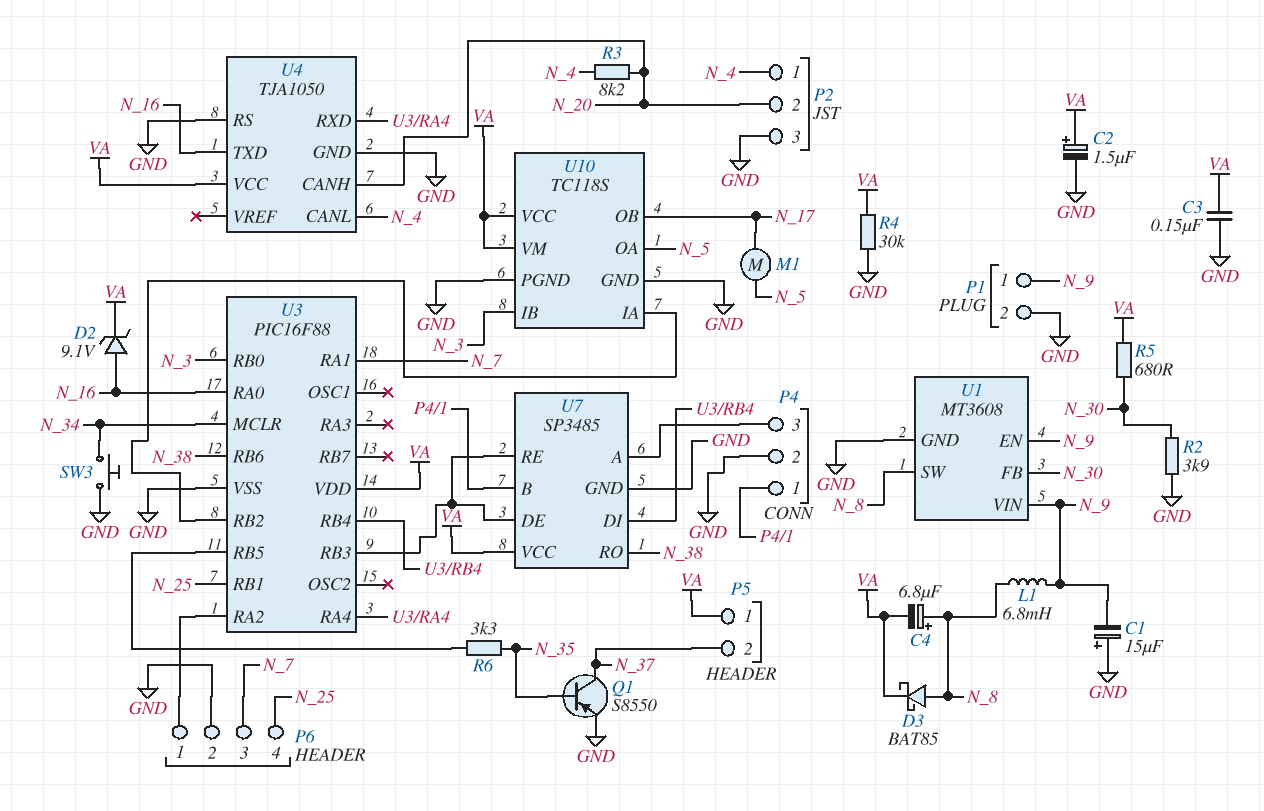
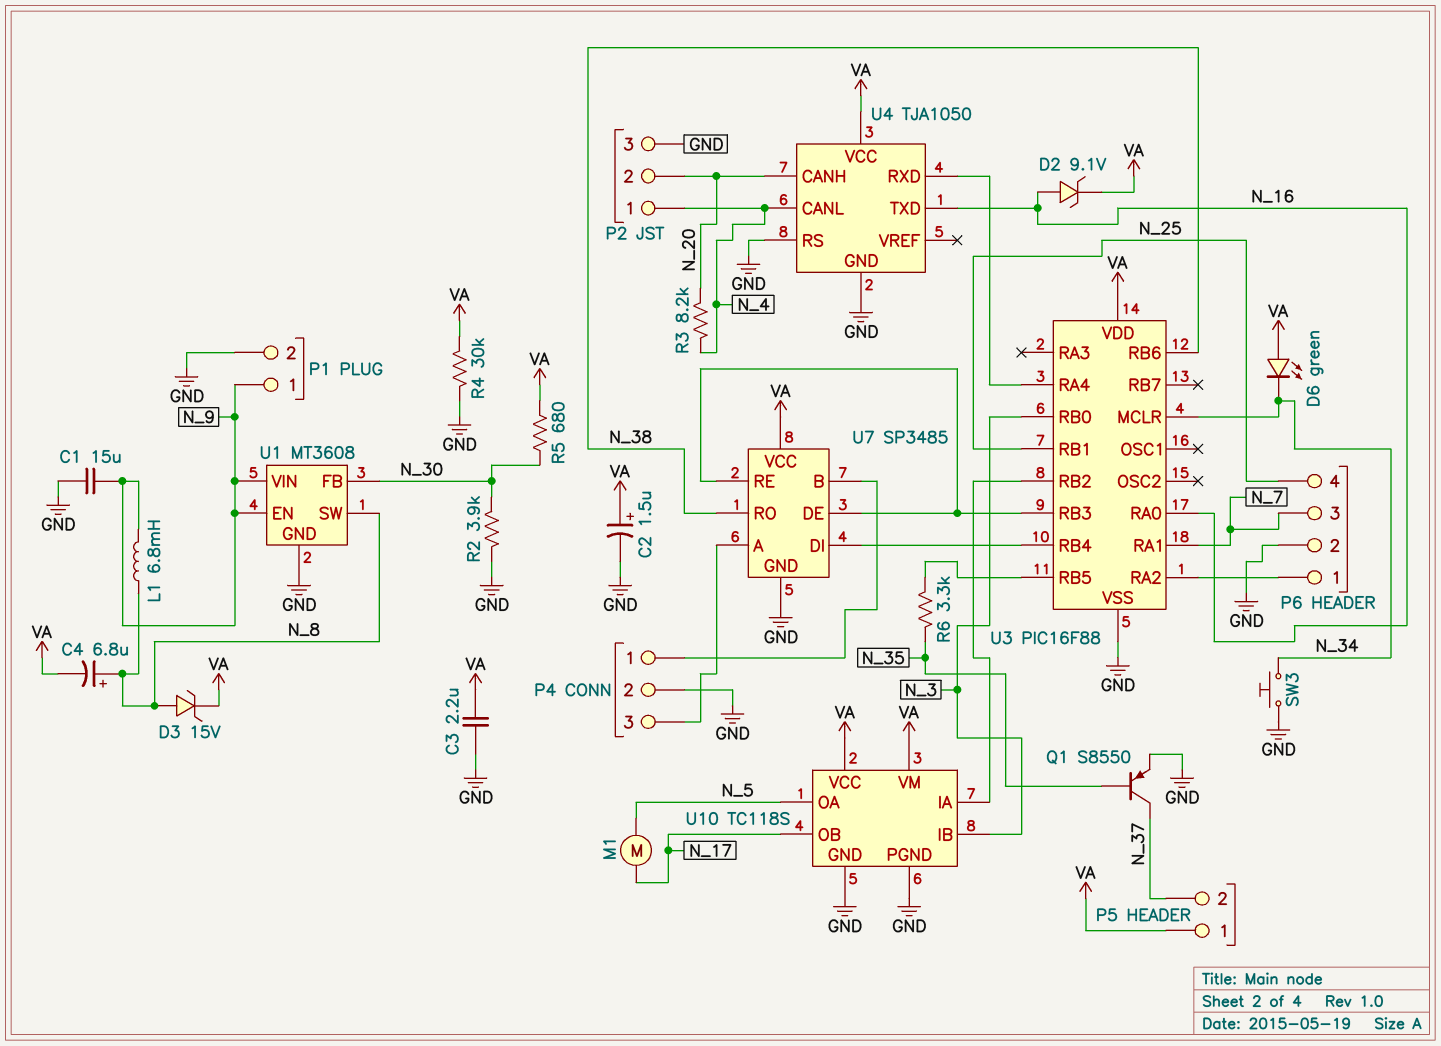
C1: 15uF (plus GND, minus N_9) -> 15uF (GND, N_9)
C3: 150nF (GND, VA) -> 2.2uF (GND, VA)
D3: schottky BAT85 (A N_8, K VA) -> zener 15V (A N_8, K VA)
D6: none -> LED green (A VA, K N_34)

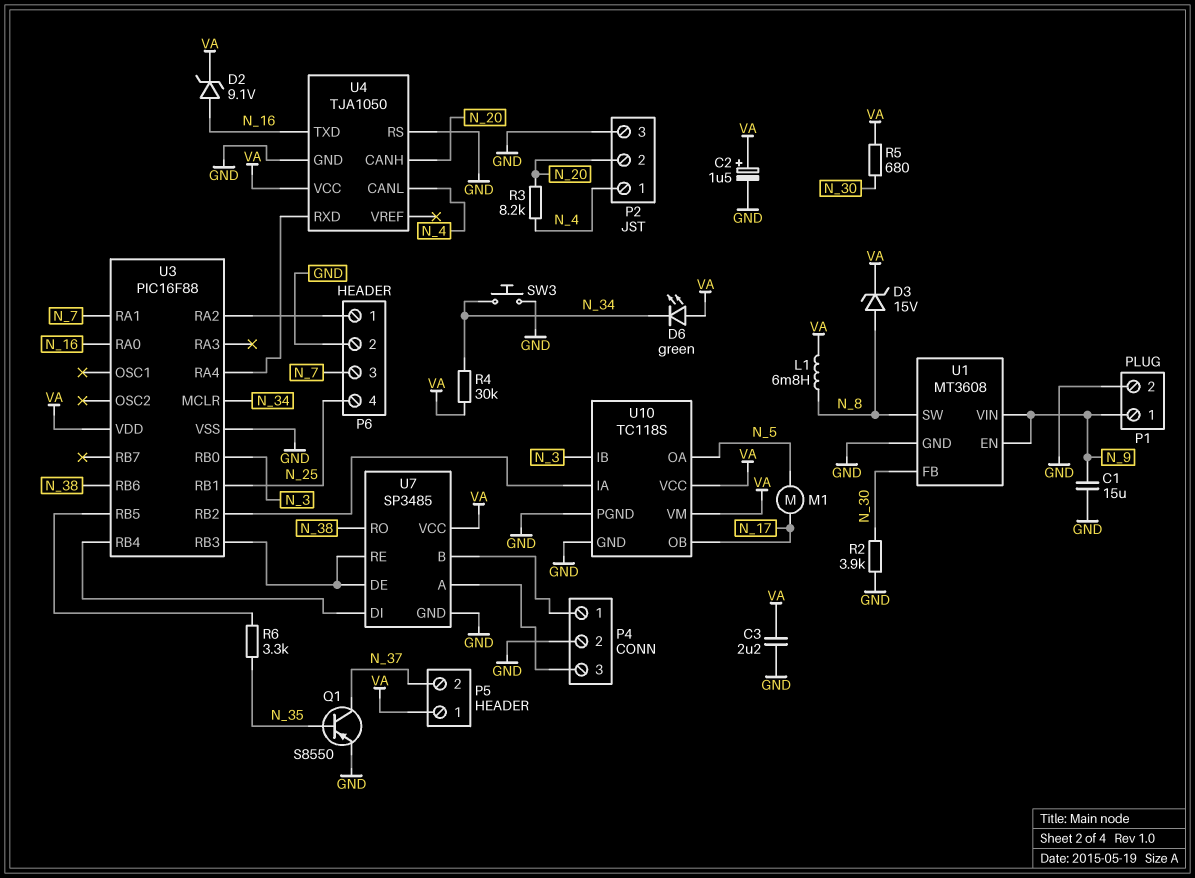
C4: 6.8uF (plus N_8, minus VA) -> none
L1: 6.8mH (N_8, N_9) -> 6.8mH (N_8, VA)
R4: 30k (GND, VA) -> 30k (N_34, VA)

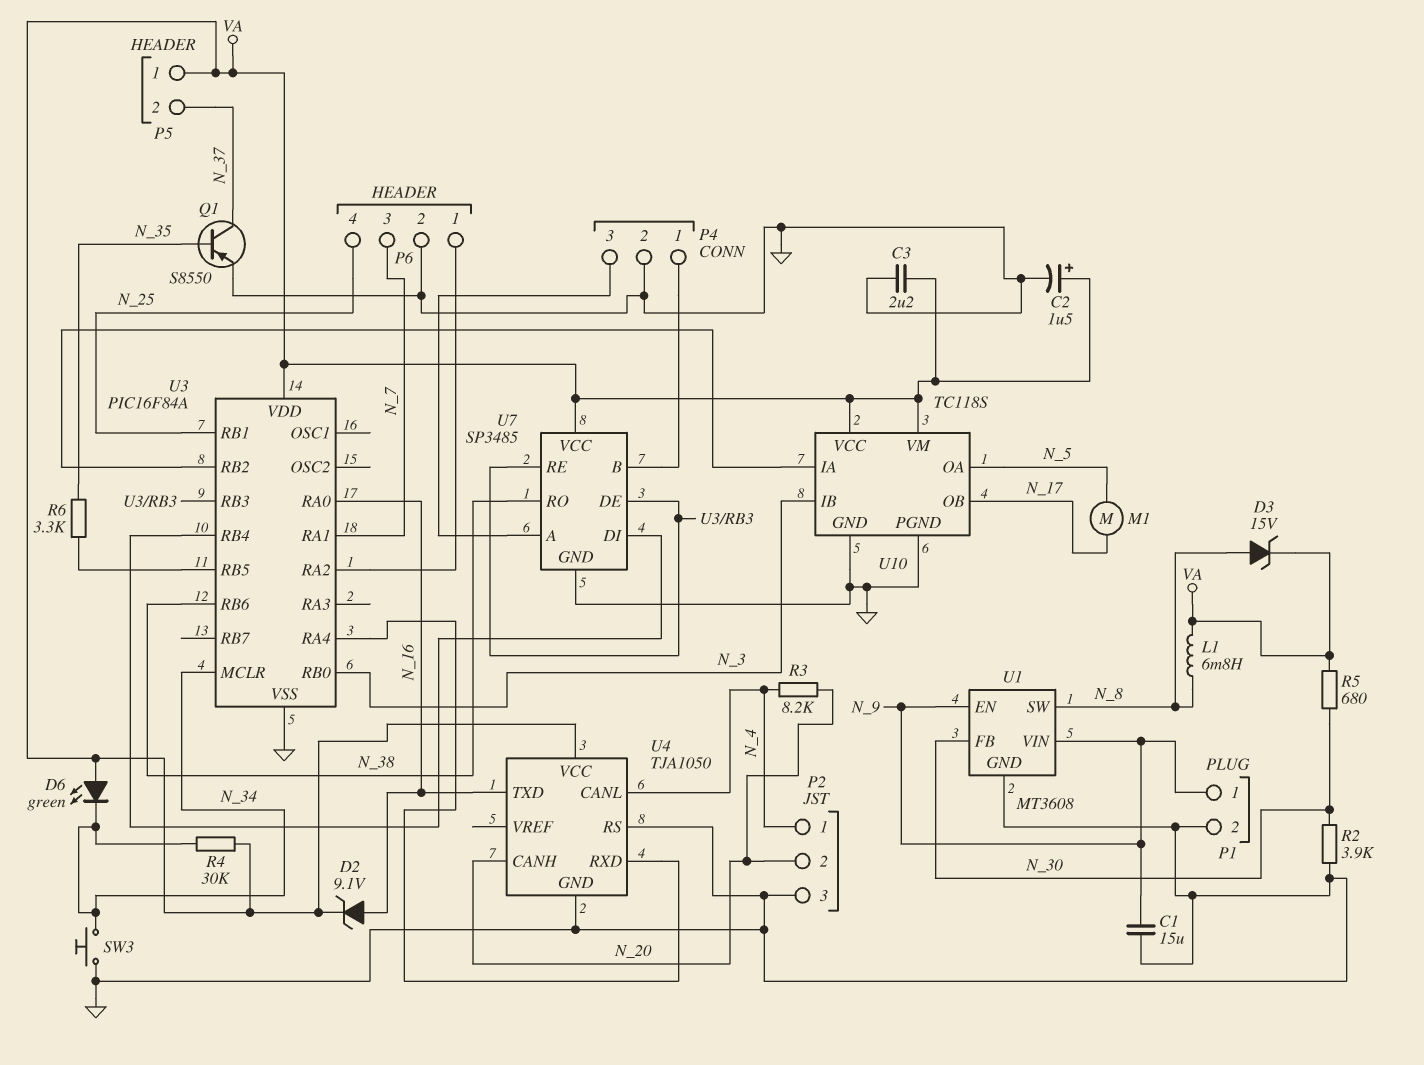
U3: PIC16F88 -> PIC16F84A

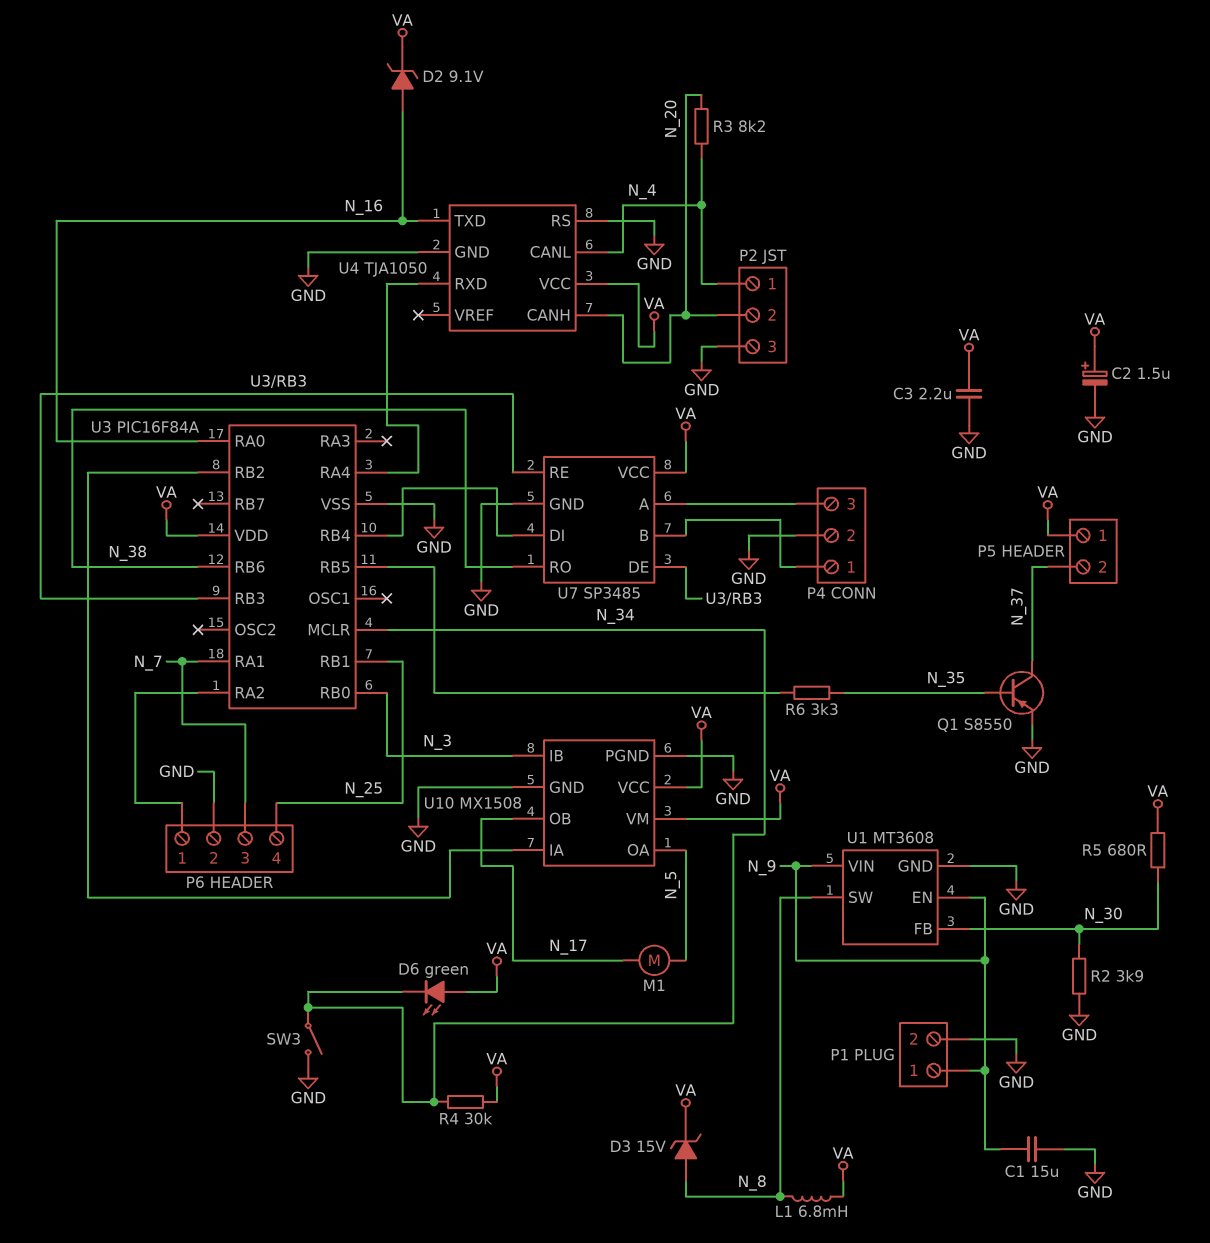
SW3: button (GND, N_34) -> switch (GND, N_34)
U10: TC118S -> MX1508

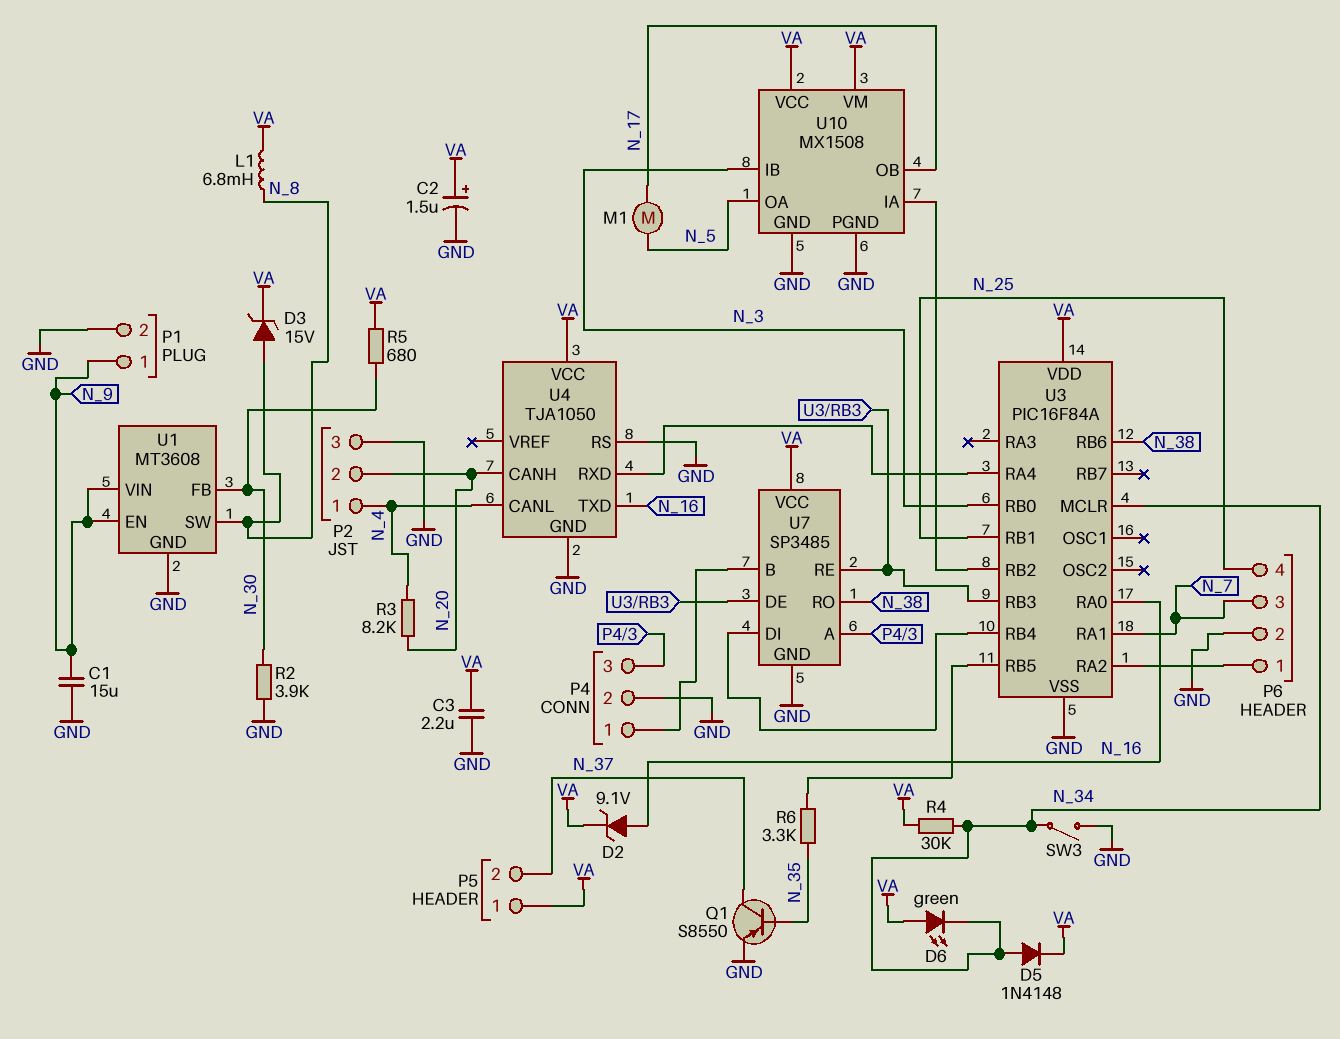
D5: none -> diode 1N4148 (A N_34, K VA)

